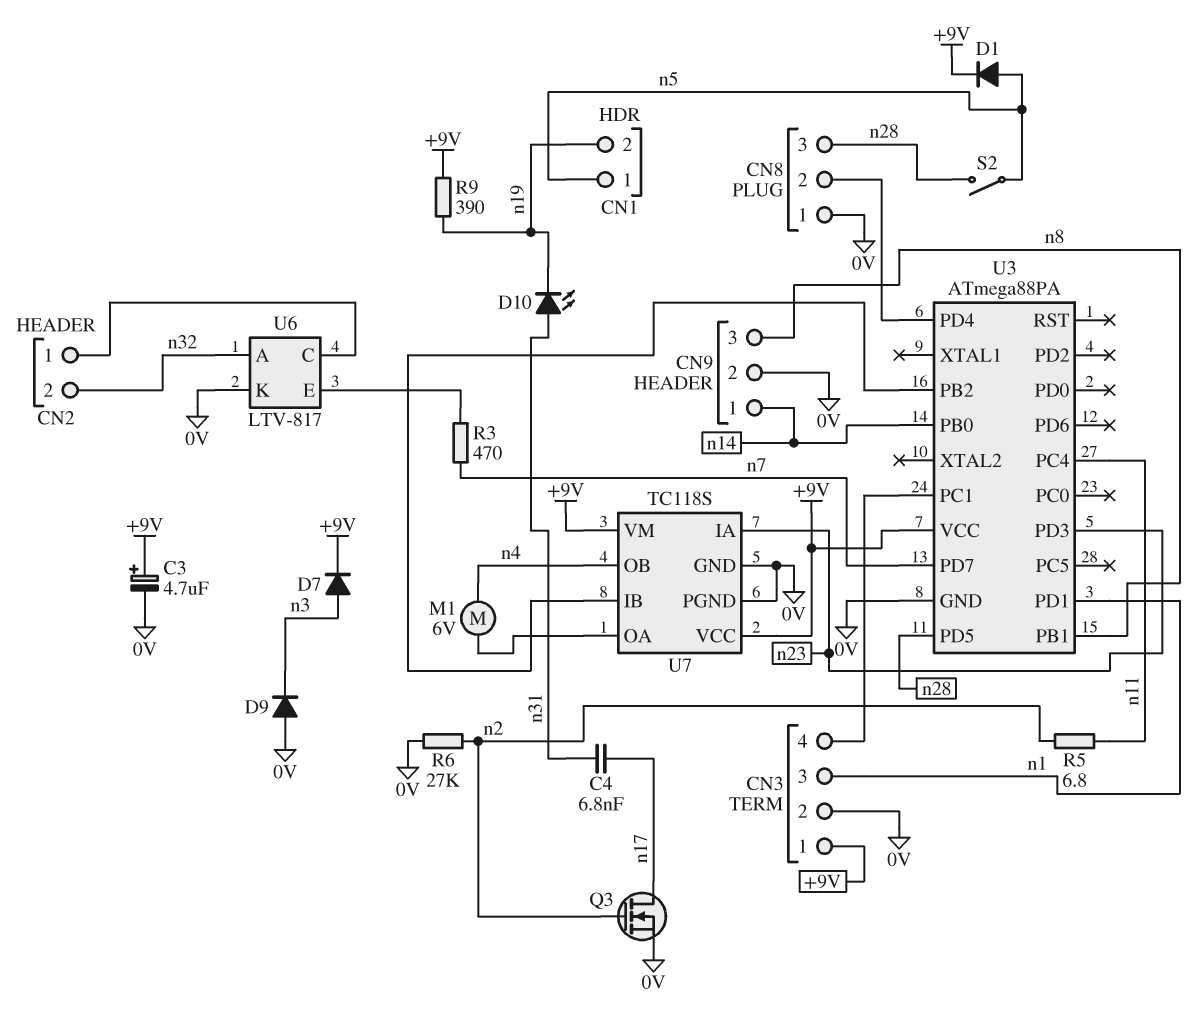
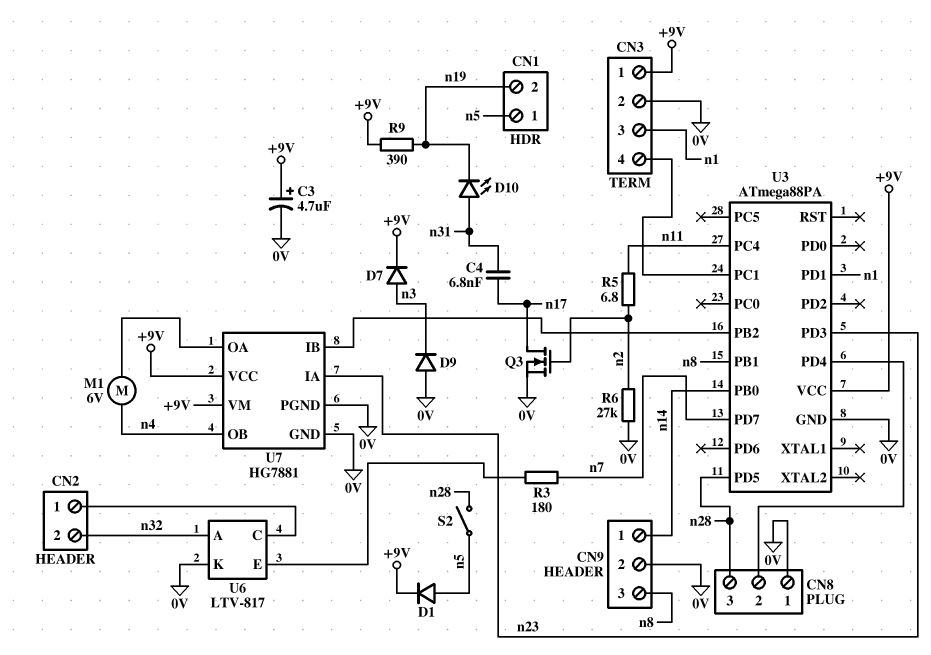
R3: 470 (U6/E, n7) -> 180 (U6/E, n7)
U7: TC118S -> HG7881

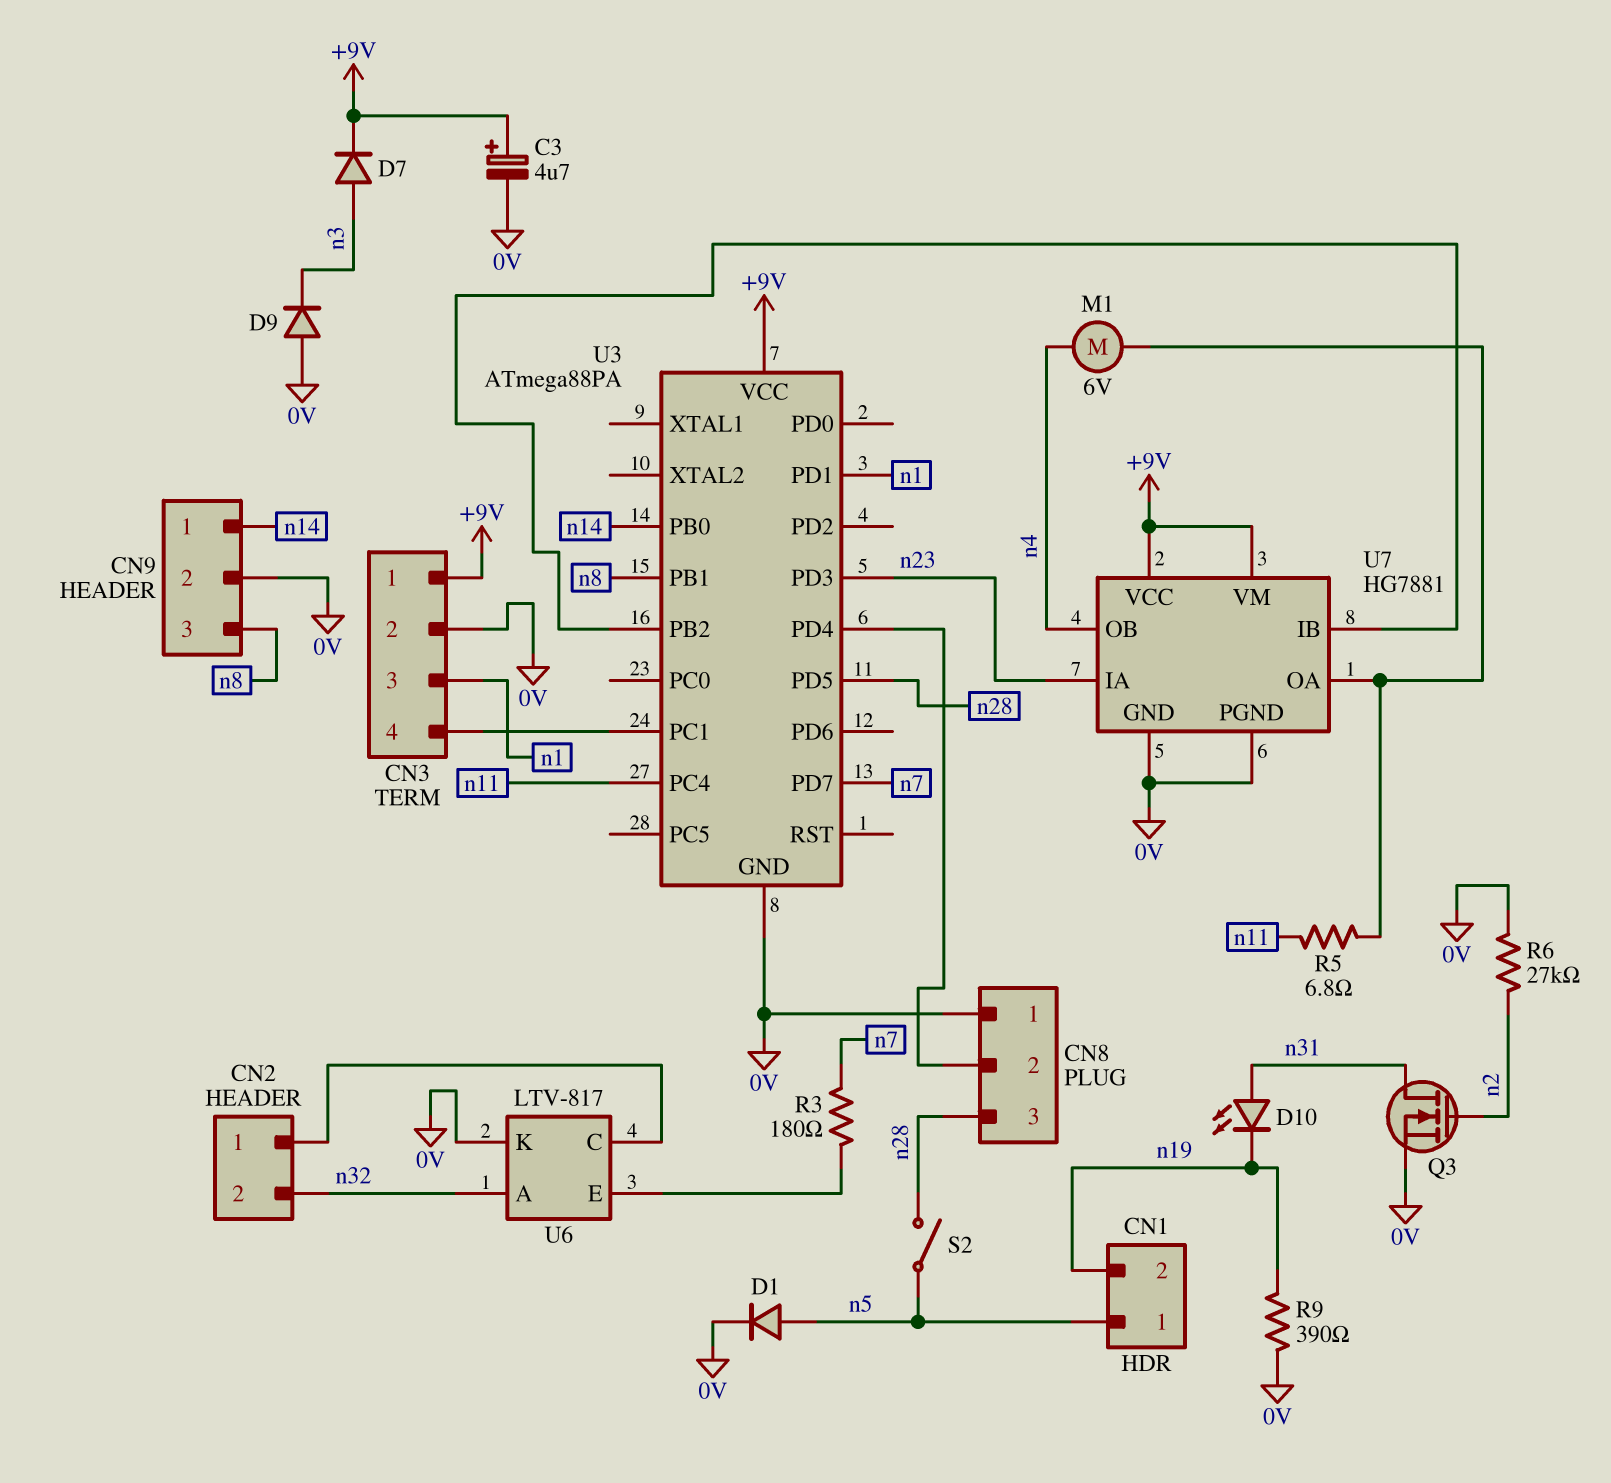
C4: 6.8nF (n17, n31) -> none
D1: diode (A n5, K +9V) -> diode (A n5, K 0V)
Q3: NMOS (G n2, D n17, S 0V) -> NMOS (G n2, D n31, S 0V)
R5: 6.8 (n2, n11) -> 6.8 (U7/OA, n11)
R9: 390 (+9V, n19) -> 390 (0V, n19)

